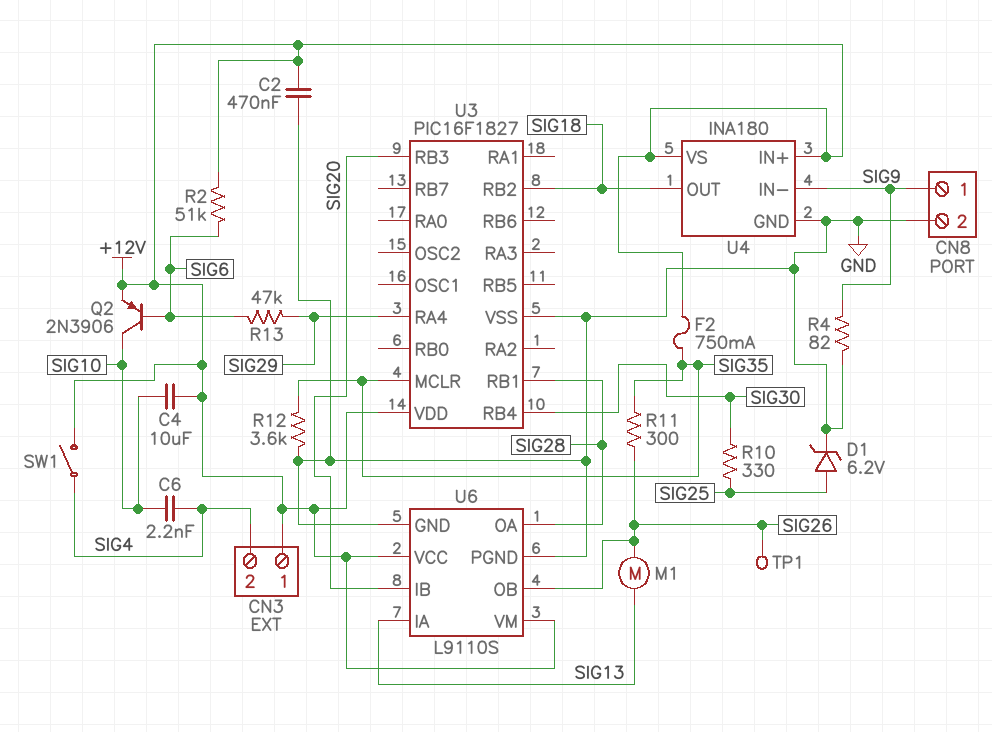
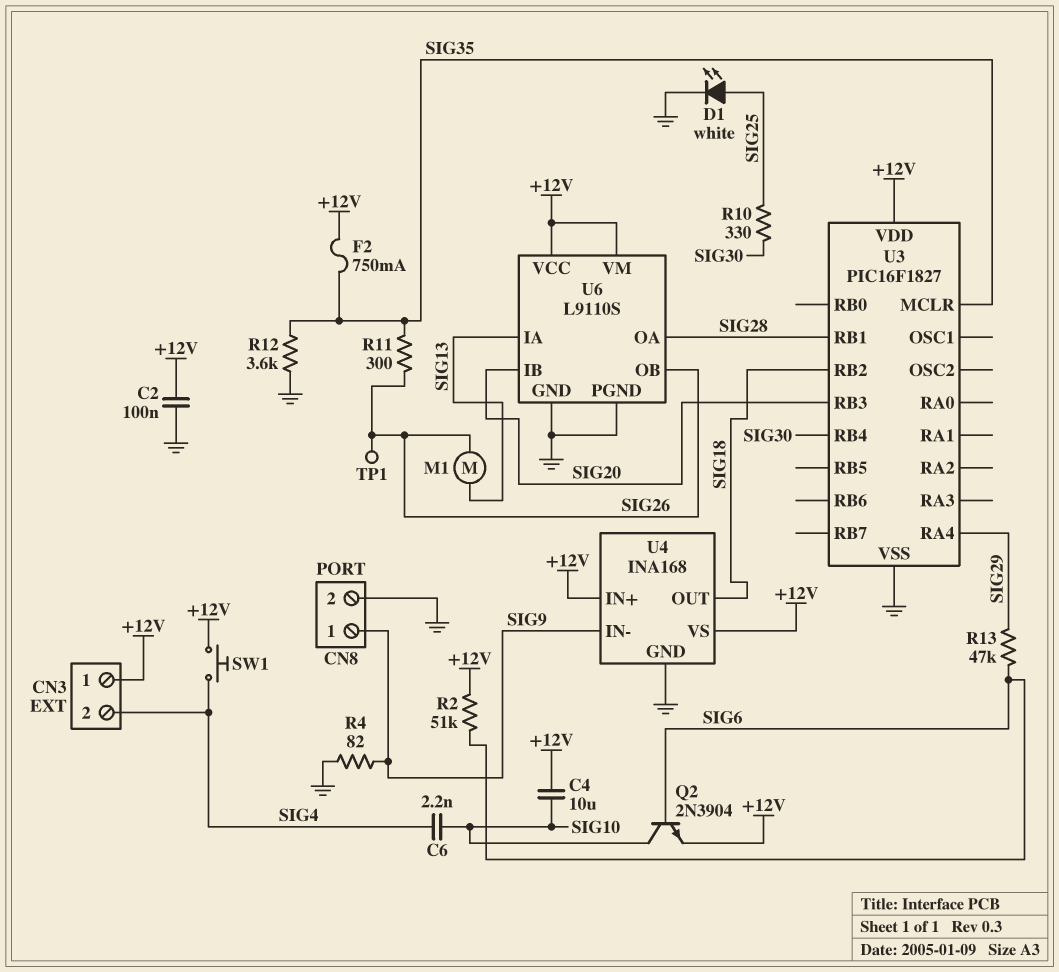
C2: 470nF (+12V, GND) -> 100nF (+12V, GND)
D1: zener 6.2V (A SIG25, K GND) -> LED white (A SIG25, K GND)
Q2: PNP 2N3906 (B SIG6, C SIG10, E +12V) -> NPN 2N3904 (B SIG6, C SIG10, E +12V)
SW1: switch (+12V, SIG4) -> button (+12V, SIG4)
U4: INA180 -> INA168

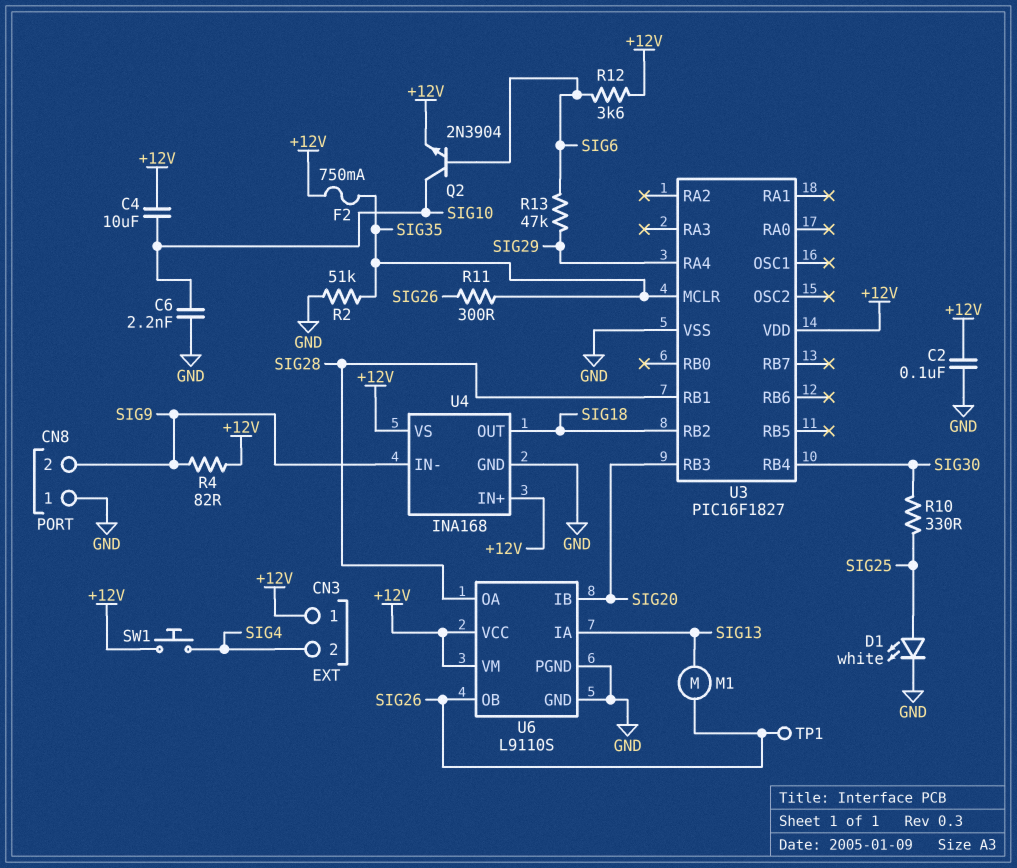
C6: 2.2nF (SIG4, SIG10) -> 2.2nF (GND, SIG10)
CN8 pin 1: SIG9 -> GND
CN8 pin 2: GND -> SIG9
R2: 51k (+12V, SIG6) -> 51k (GND, SIG35)
R4: 82 (GND, SIG9) -> 82 (+12V, SIG9)
R12: 3.6k (GND, SIG35) -> 3.6k (+12V, SIG6)

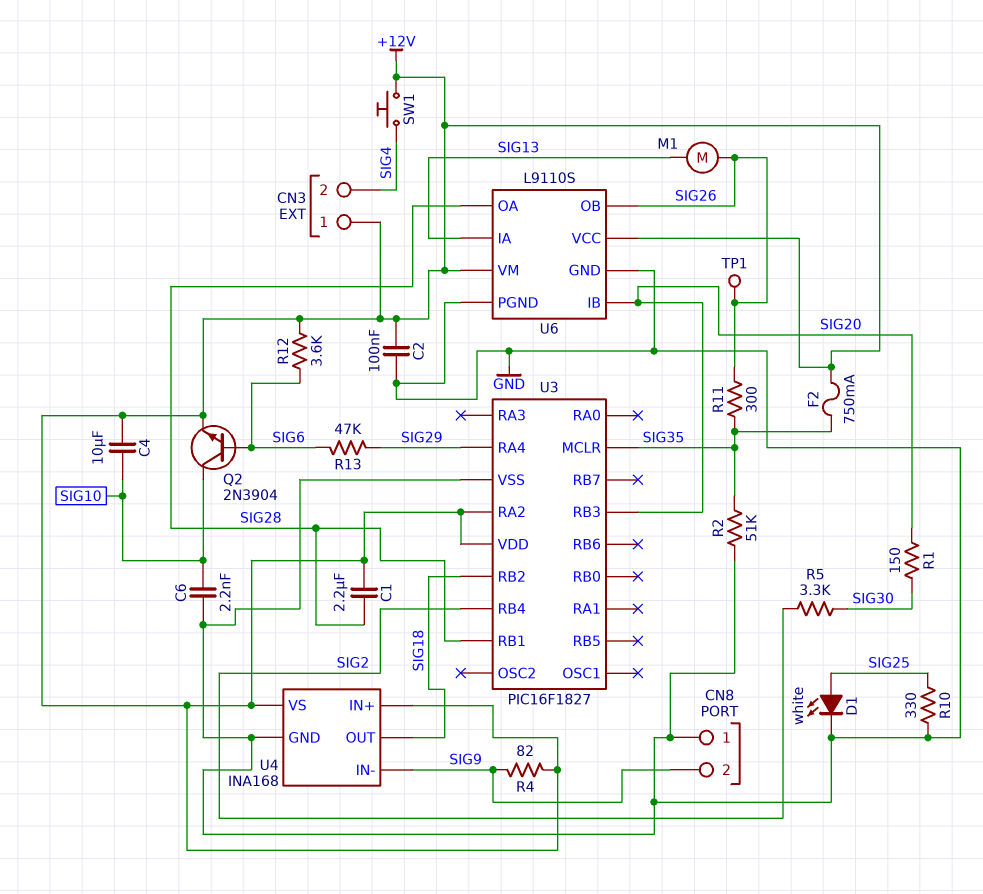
C1: none -> 2.2uF (+12V, SIG28)
R1: none -> 150 (SIG20, SIG30)
R5: none -> 3.3k (SIG2, SIG30)
R10: 330 (SIG25, SIG30) -> 330 (GND, SIG25)
U3 pin RA2: none -> +12V
U3 pin RB4: SIG30 -> SIG2

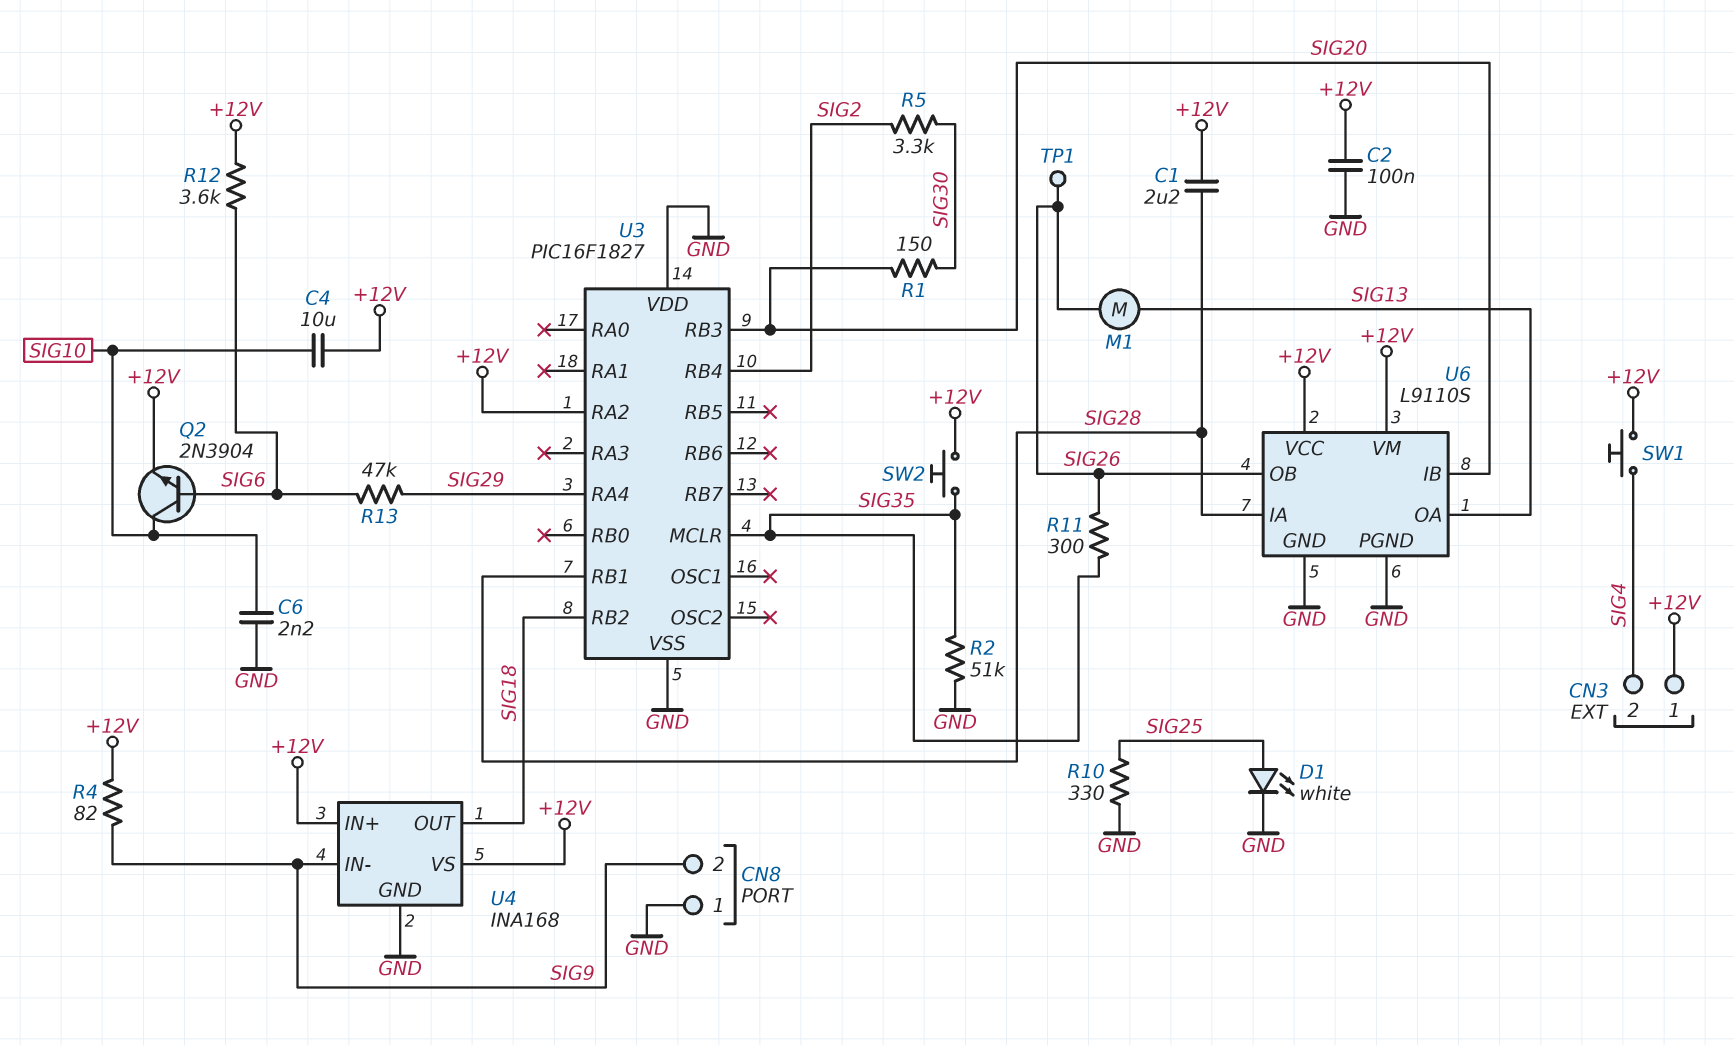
F2: 750mA (+12V, SIG35) -> none
SW2: none -> button (+12V, SIG35)
U3 pin VDD: +12V -> GND
U6 pin IA: SIG13 -> SIG28
U6 pin OA: SIG28 -> SIG13

